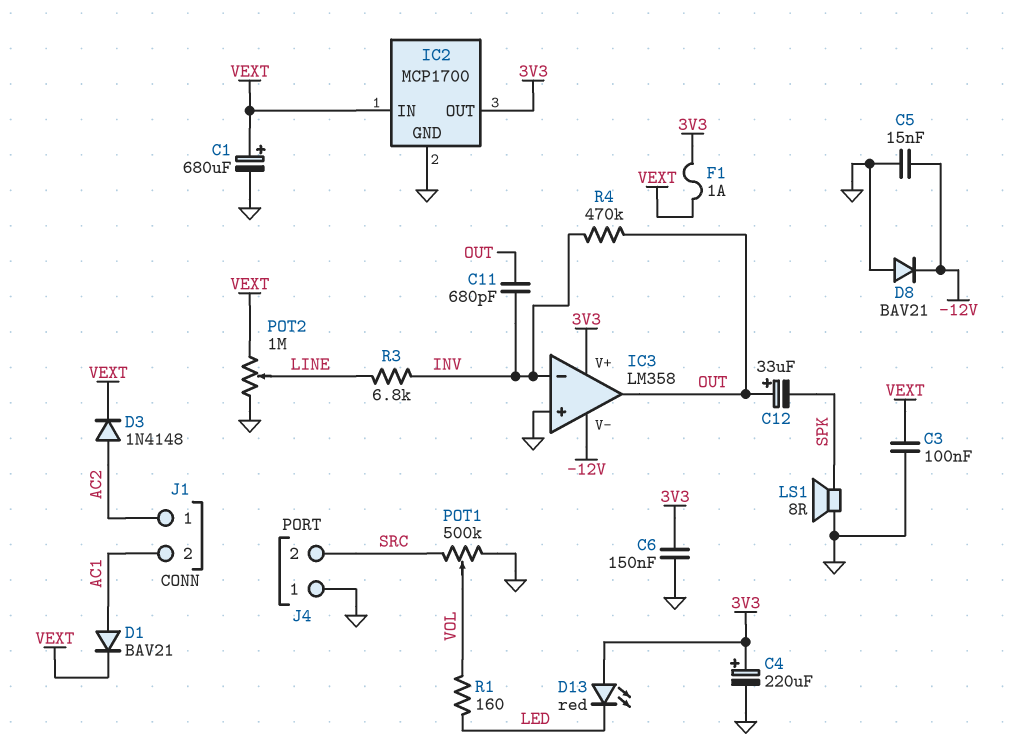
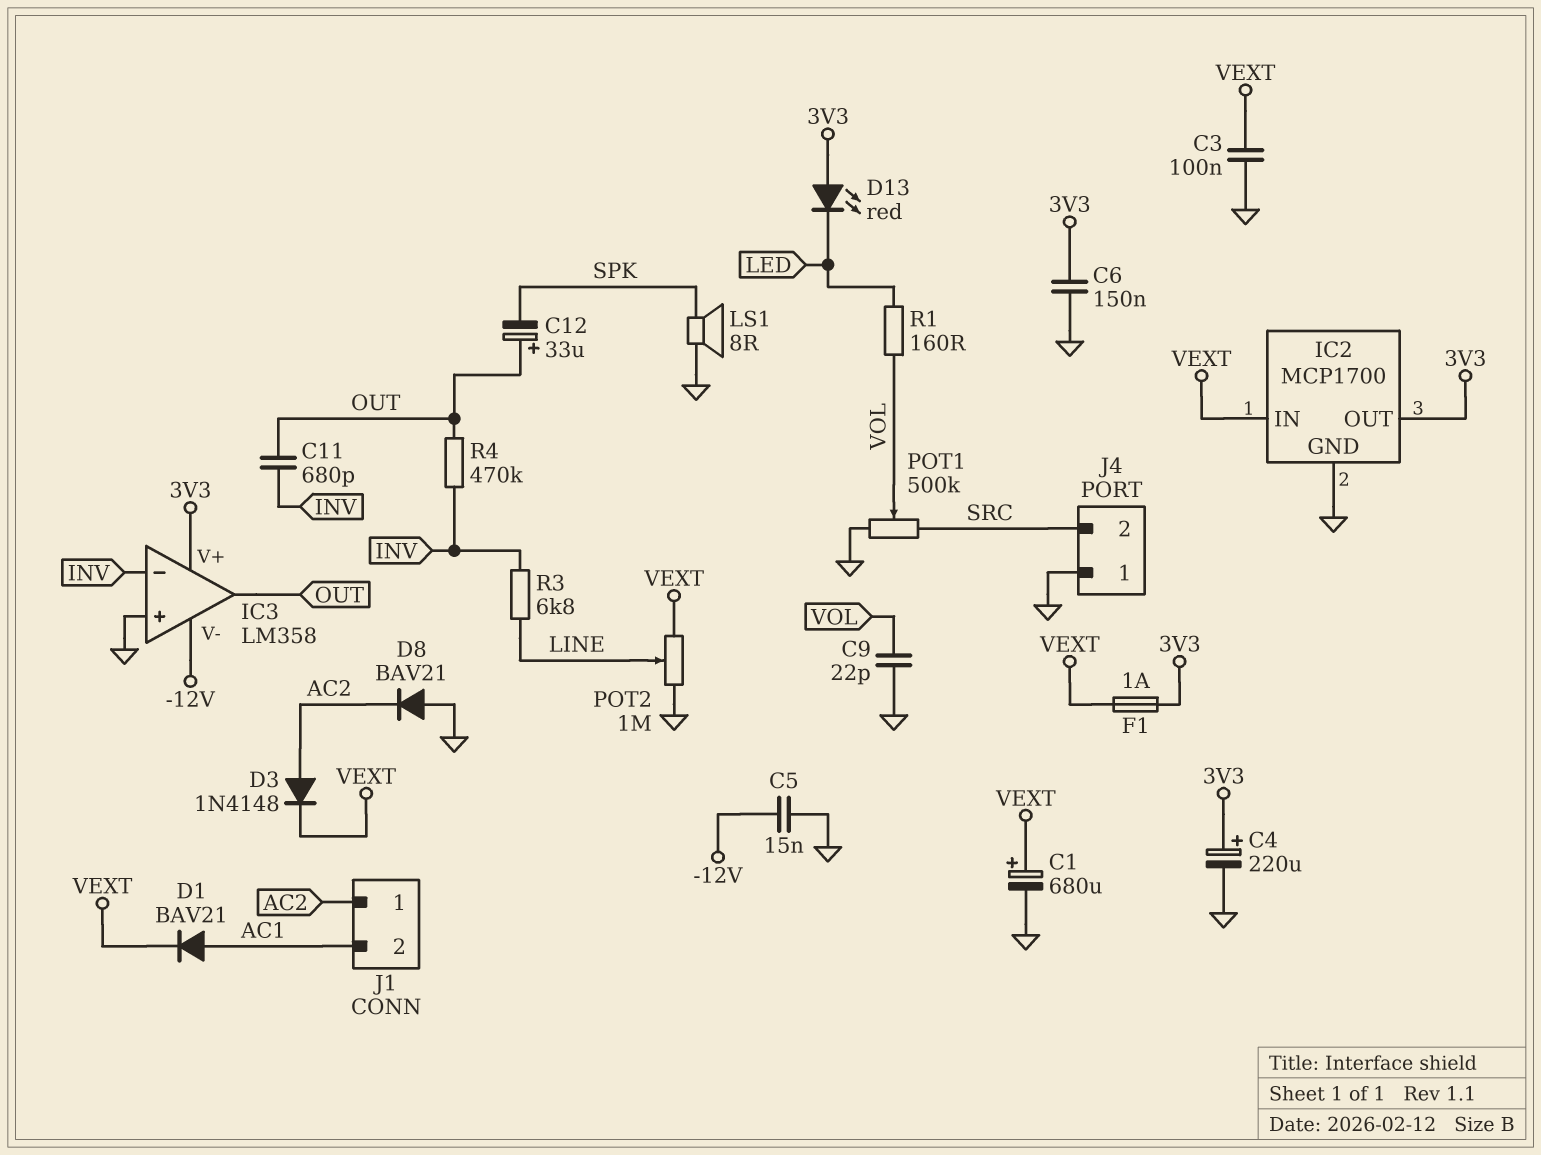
C9: none -> 22pF (GND, VOL)
D8: diode BAV21 (A GND, K -12V) -> diode BAV21 (A GND, K AC2)

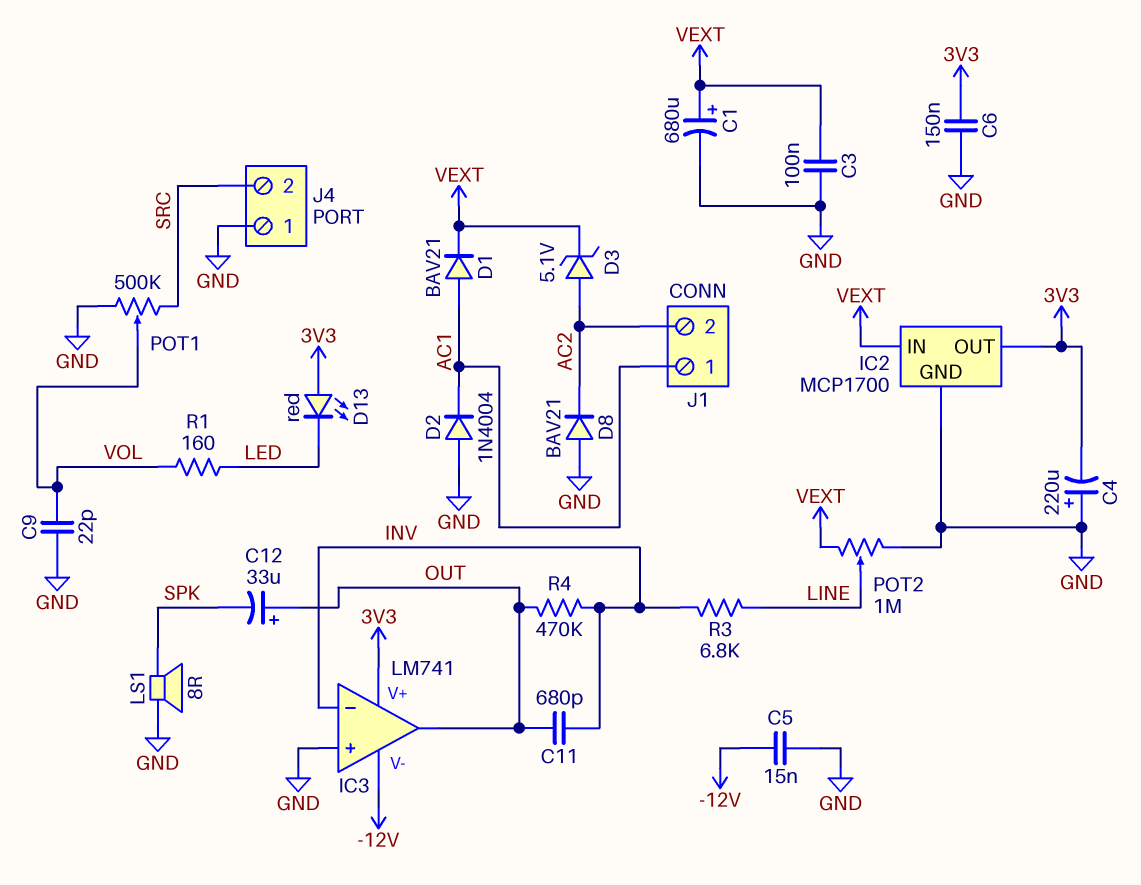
C4: 220uF (plus 3V3, minus GND) -> 220uF (plus GND, minus 3V3)
D2: none -> diode 1N4004 (A GND, K AC1)
D3: diode 1N4148 (A AC2, K VEXT) -> zener 5.1V (A AC2, K VEXT)
F1: 1A (3V3, VEXT) -> none
IC3: LM358 -> LM741
J1 pin 1: AC2 -> AC1
J1 pin 2: AC1 -> AC2

